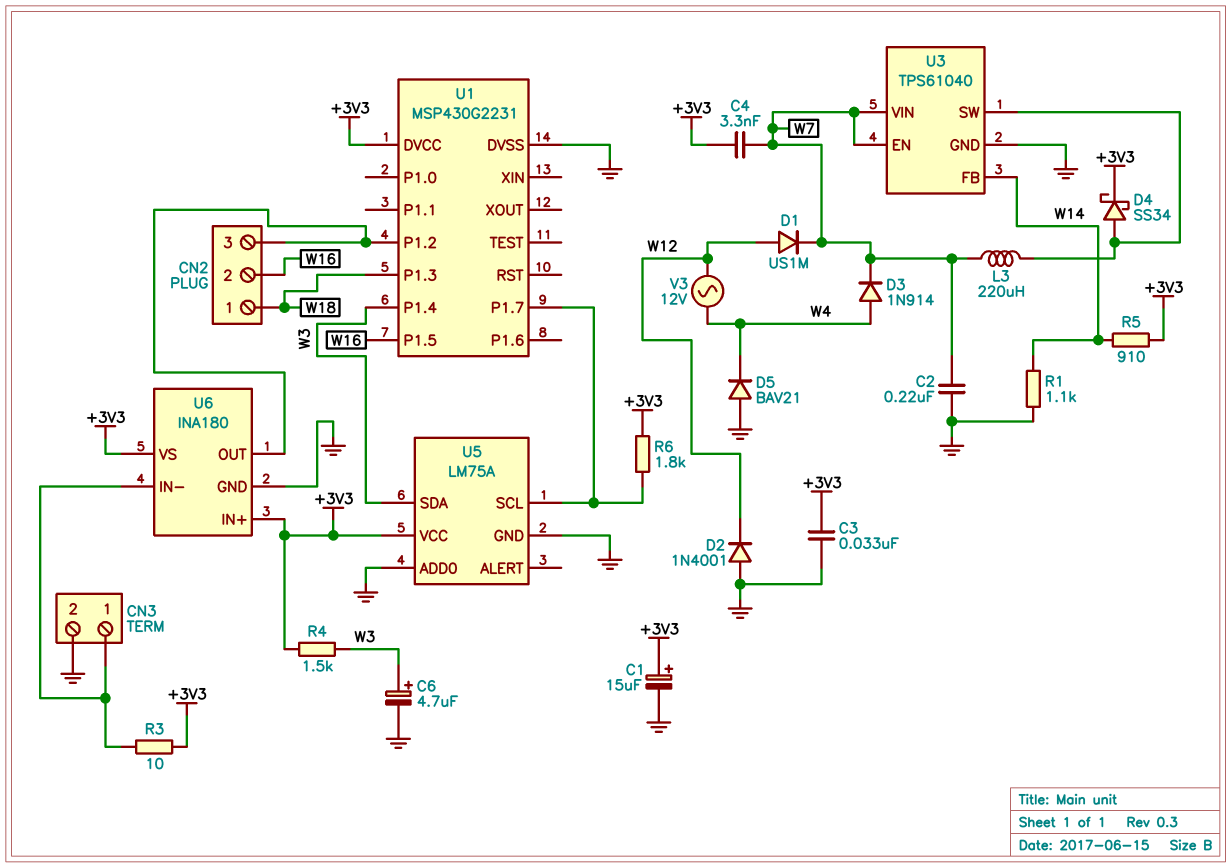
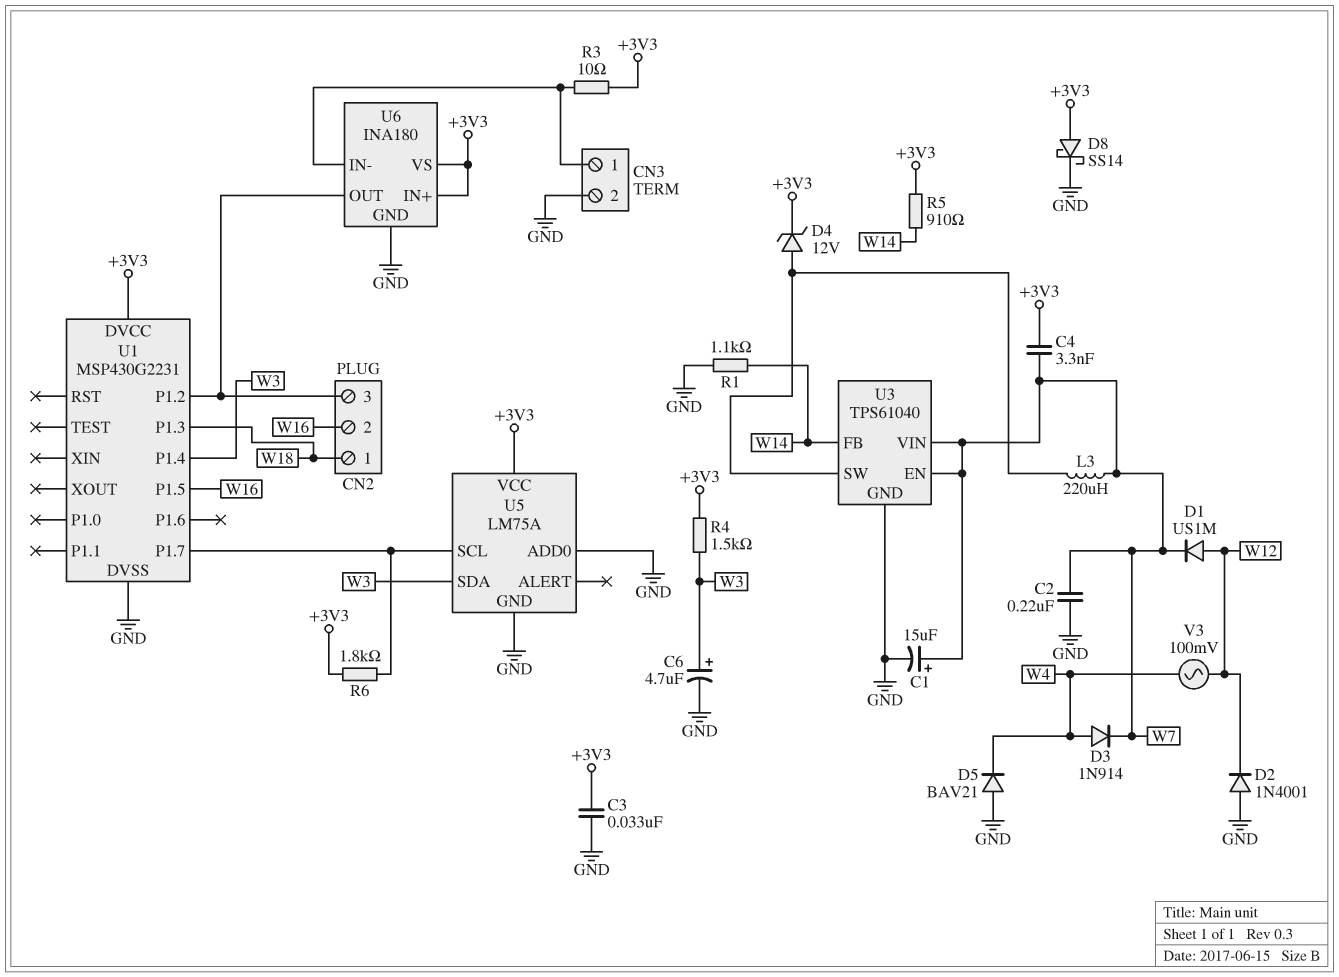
C1: 15uF (plus +3V3, minus GND) -> 15uF (plus W7, minus GND)
D4: schottky SS34 (A U3/SW, K +3V3) -> zener 12V (A U3/SW, K +3V3)
D8: none -> schottky SS14 (A +3V3, K GND)
V3: AC 12V (W4, W12) -> AC 100mV (W4, W12)

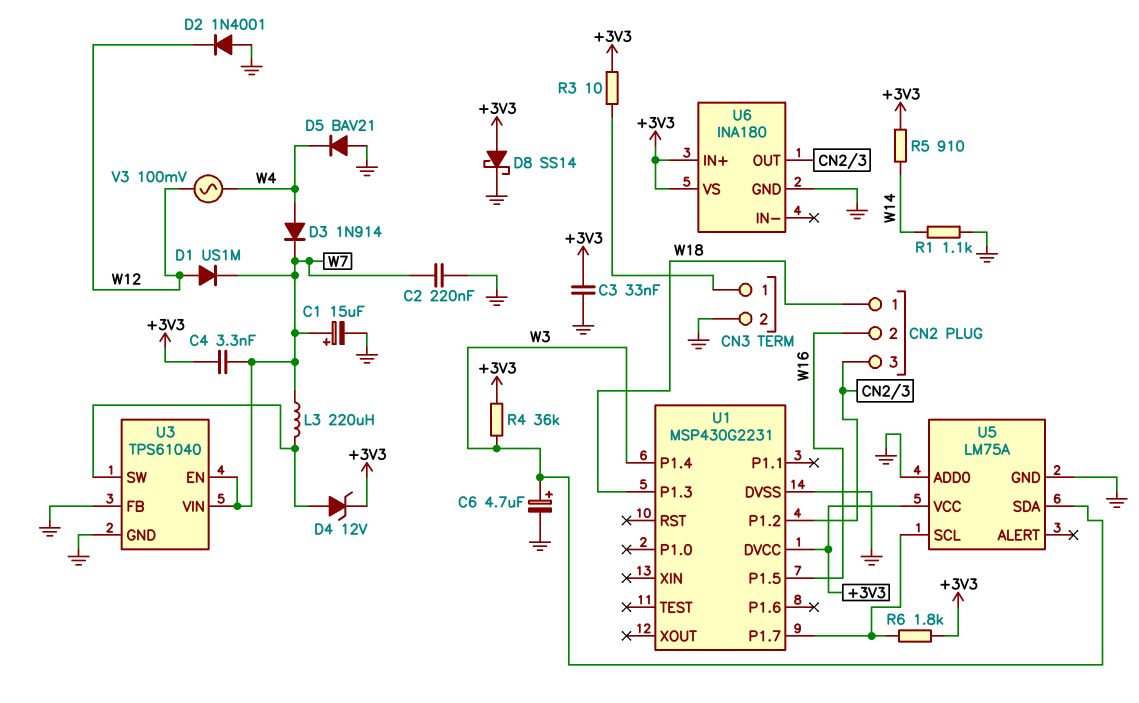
R4: 1.5k (+3V3, W3) -> 36k (+3V3, W3)
U3 pin FB: W14 -> GND
U6 pin IN-: CN3/1 -> none

